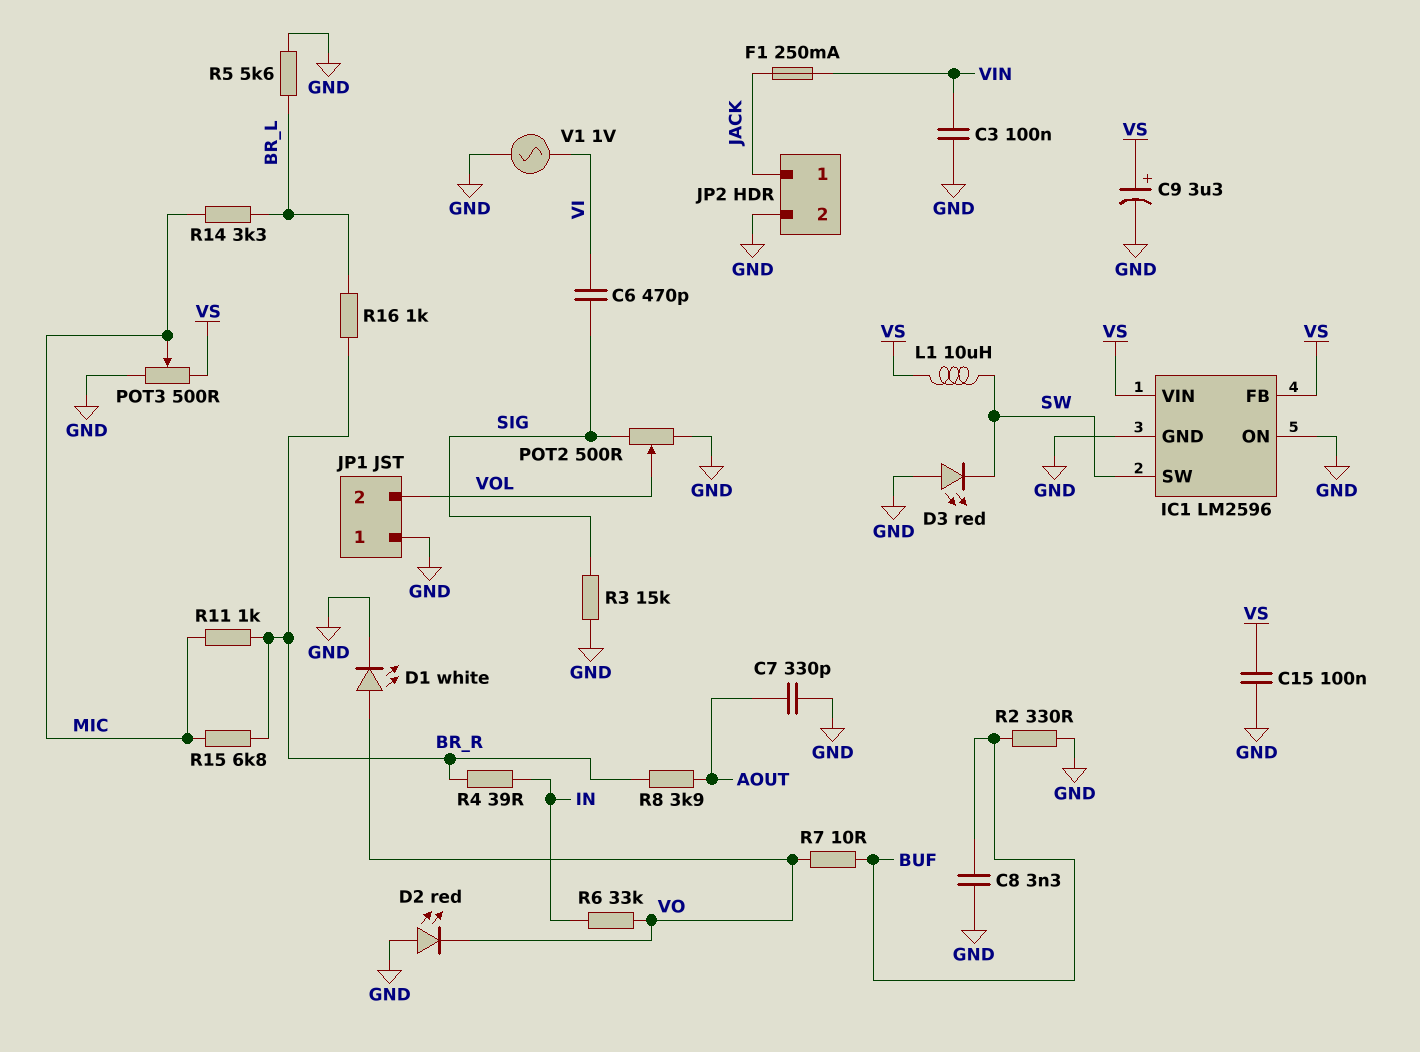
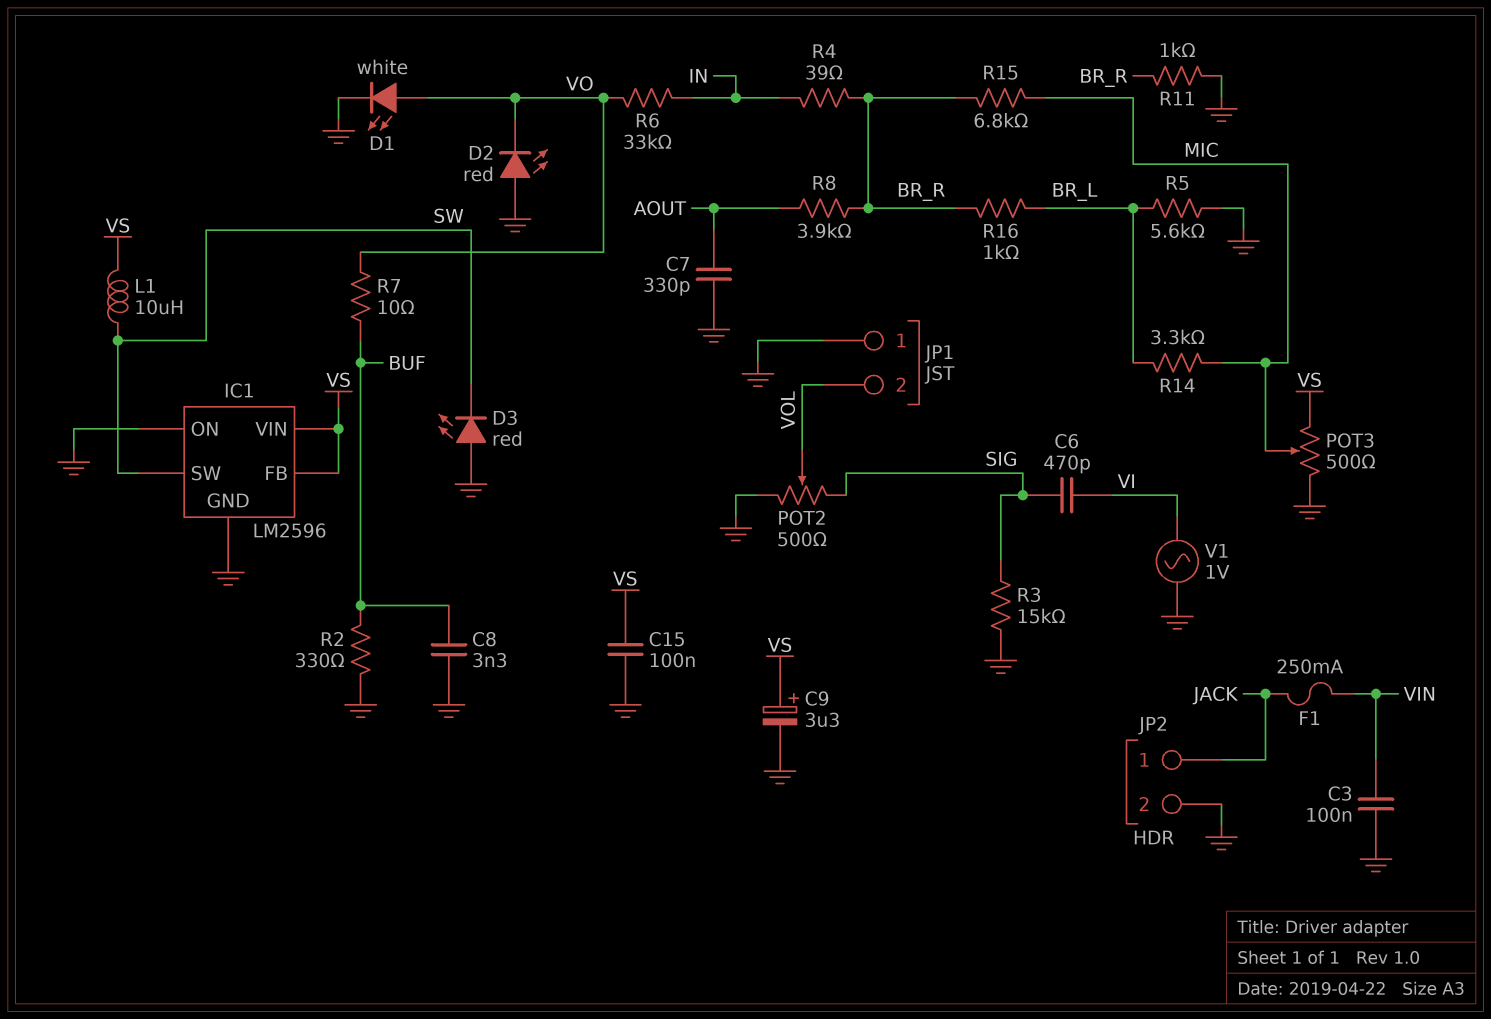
R11: 1k (BR_R, MIC) -> 1k (BR_R, GND)

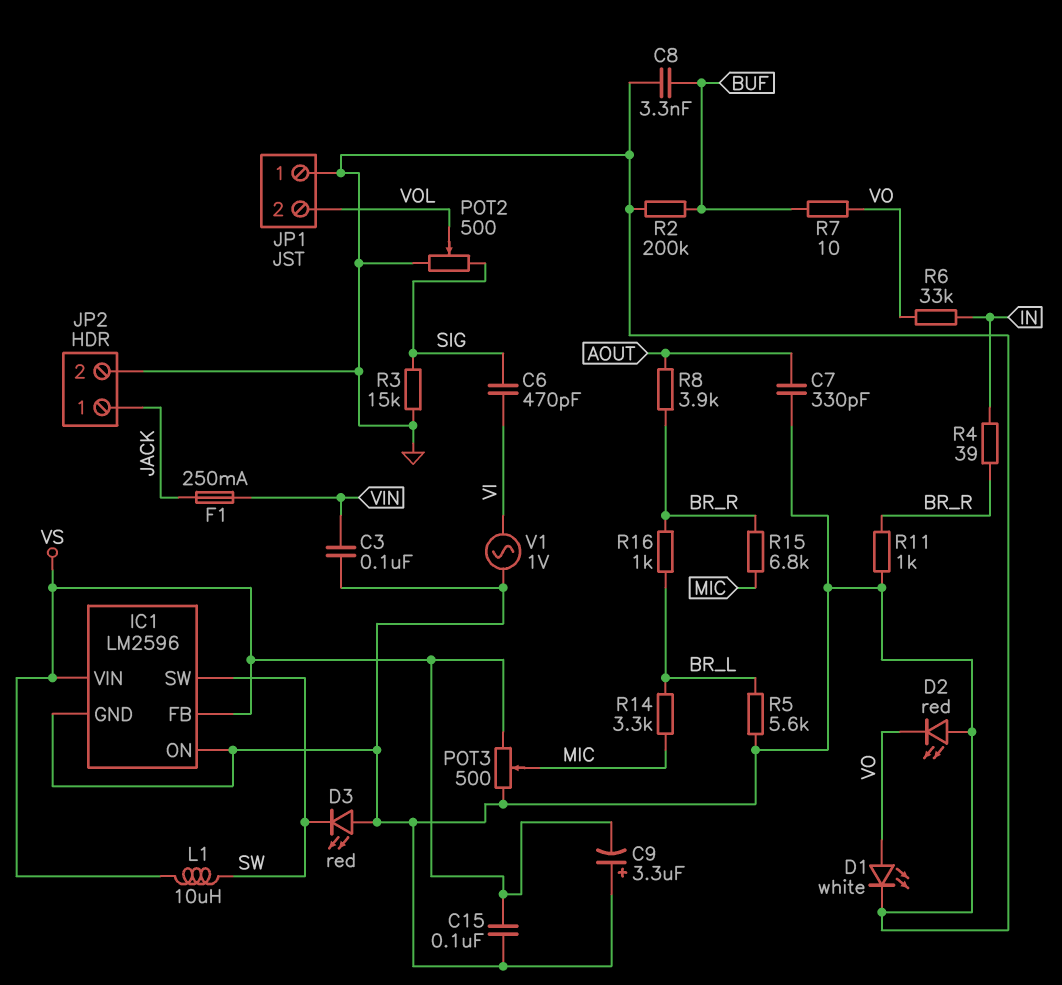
C9: 3.3uF (plus VS, minus GND) -> 3.3uF (plus GND, minus VS)
R2: 330 (BUF, GND) -> 200k (BUF, GND)

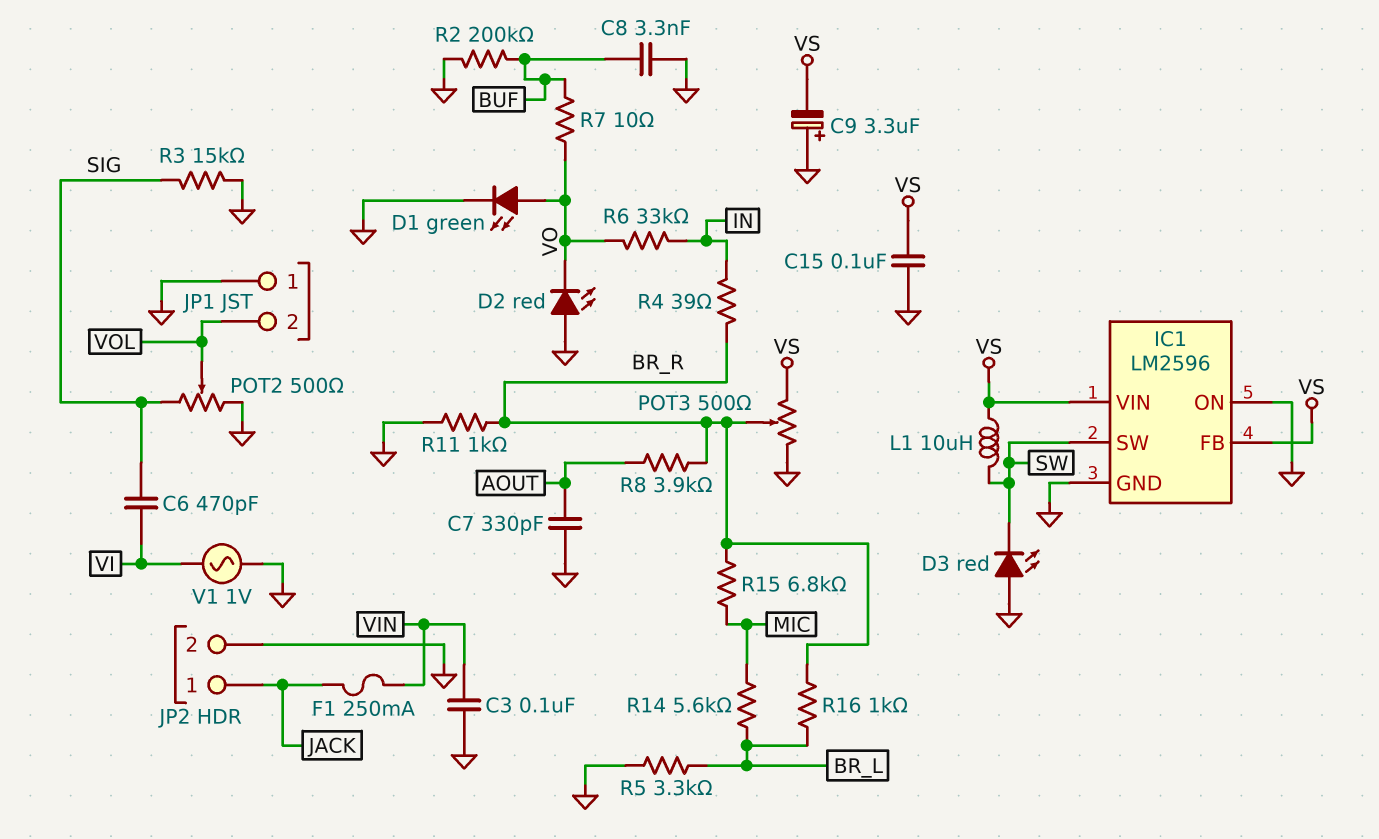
D1: LED white (A VO, K GND) -> LED green (A VO, K GND)
POT3: 500 (GND, VS, wiper MIC) -> 500 (GND, VS, wiper BR_R)
R5: 5.6k (BR_L, GND) -> 3.3k (BR_L, GND)
R14: 3.3k (BR_L, MIC) -> 5.6k (BR_L, MIC)

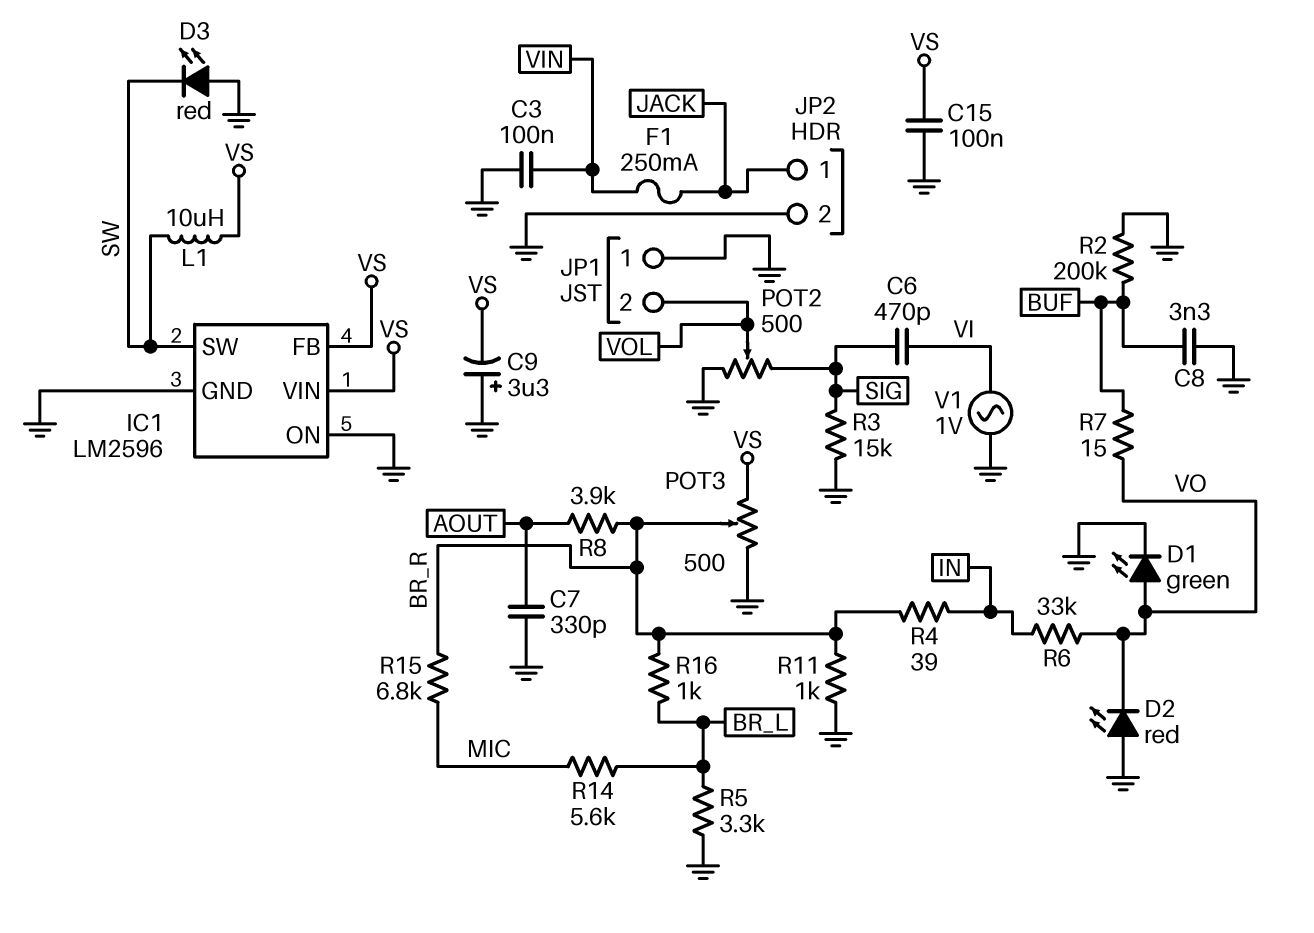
R7: 10 (BUF, VO) -> 15 (BUF, VO)

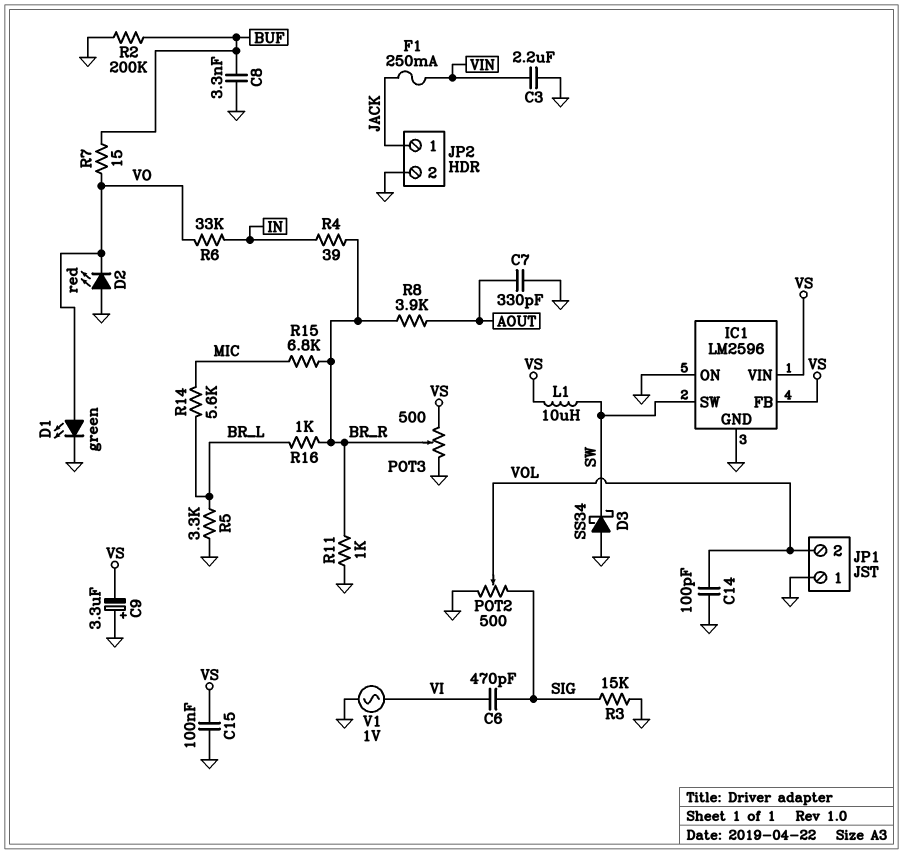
C3: 100nF (GND, VIN) -> 2.2uF (GND, VIN)
C14: none -> 100pF (GND, VOL)
D3: LED red (A GND, K SW) -> schottky SS34 (A GND, K SW)

